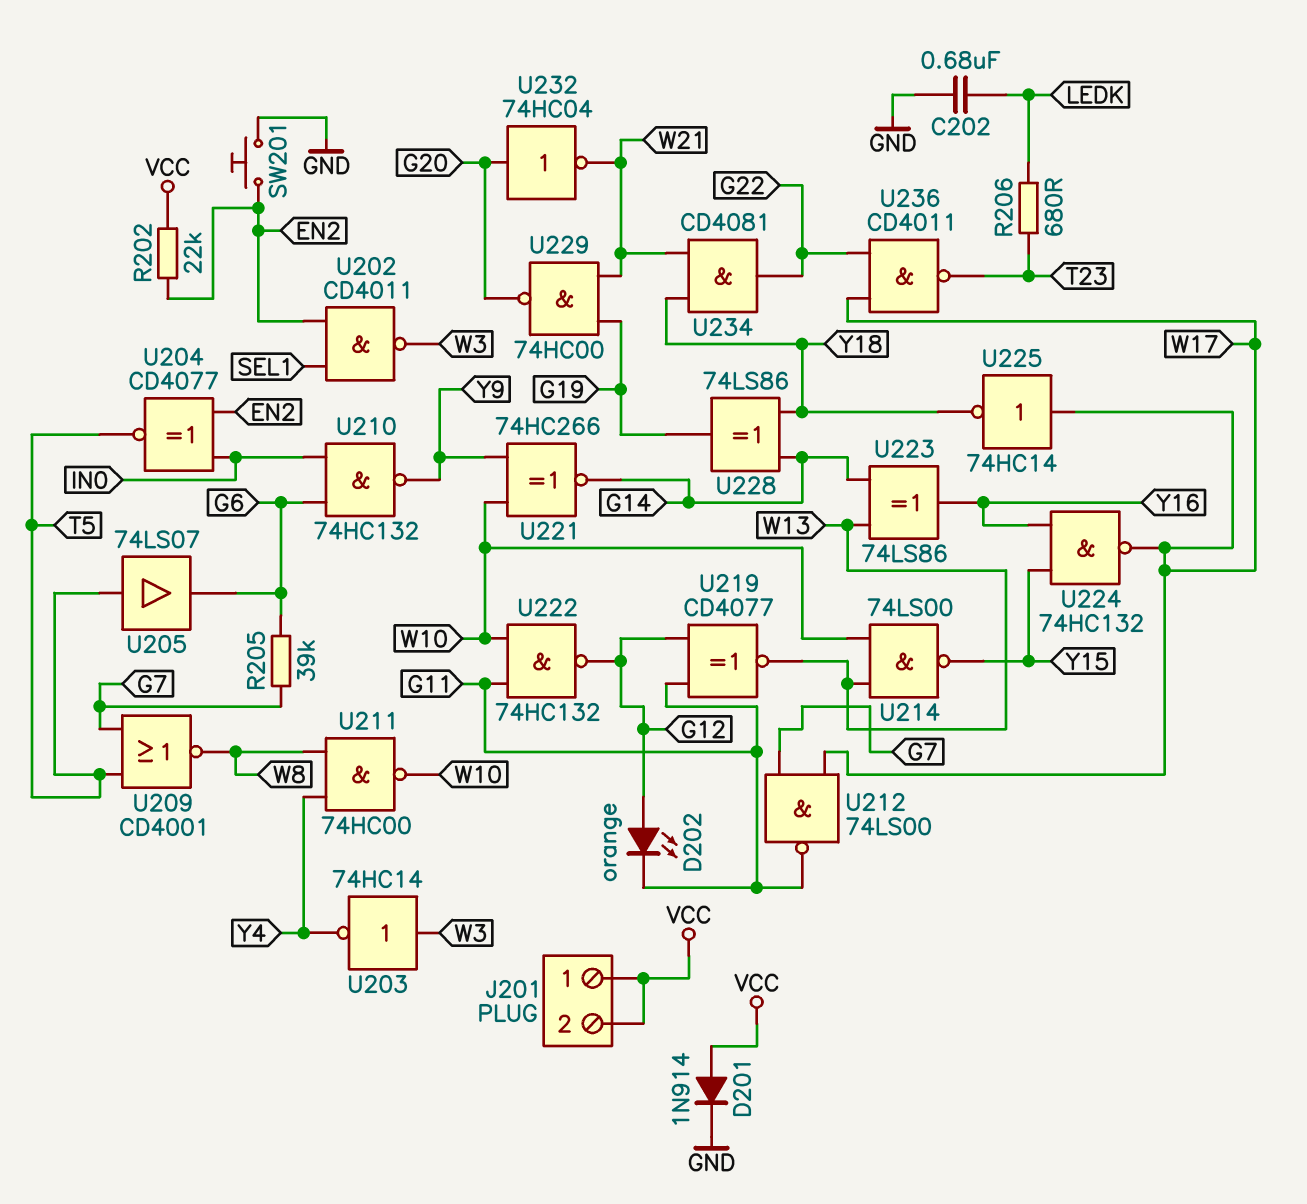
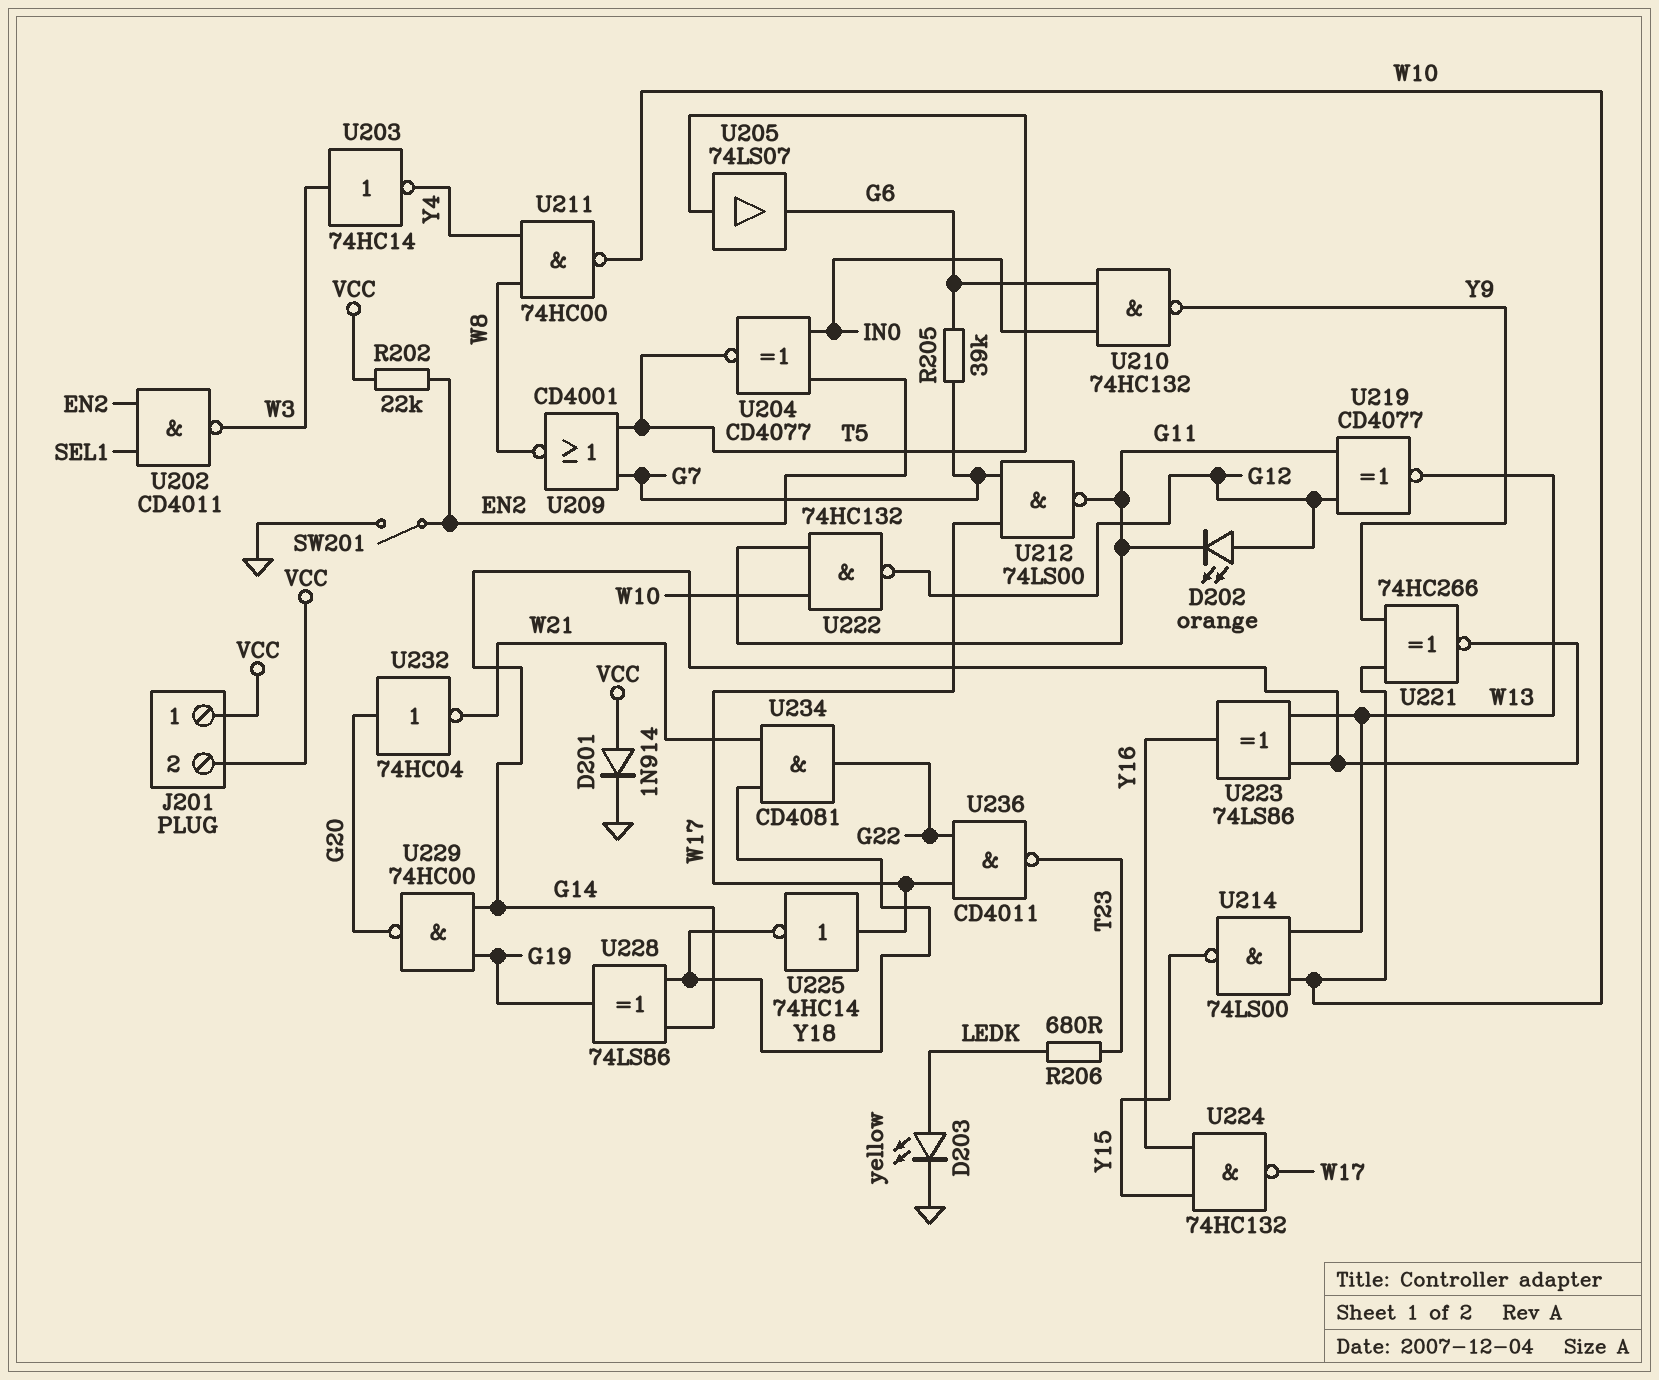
C202: 680nF (GND, LEDK) -> none
D203: none -> LED yellow (A LEDK, K GND)
SW201: button (EN2, GND) -> switch (EN2, GND)
U229: NAND 74HC00 (in G19, in W21, out G20) -> NAND 74HC00 (in G14, in G19, out G20)

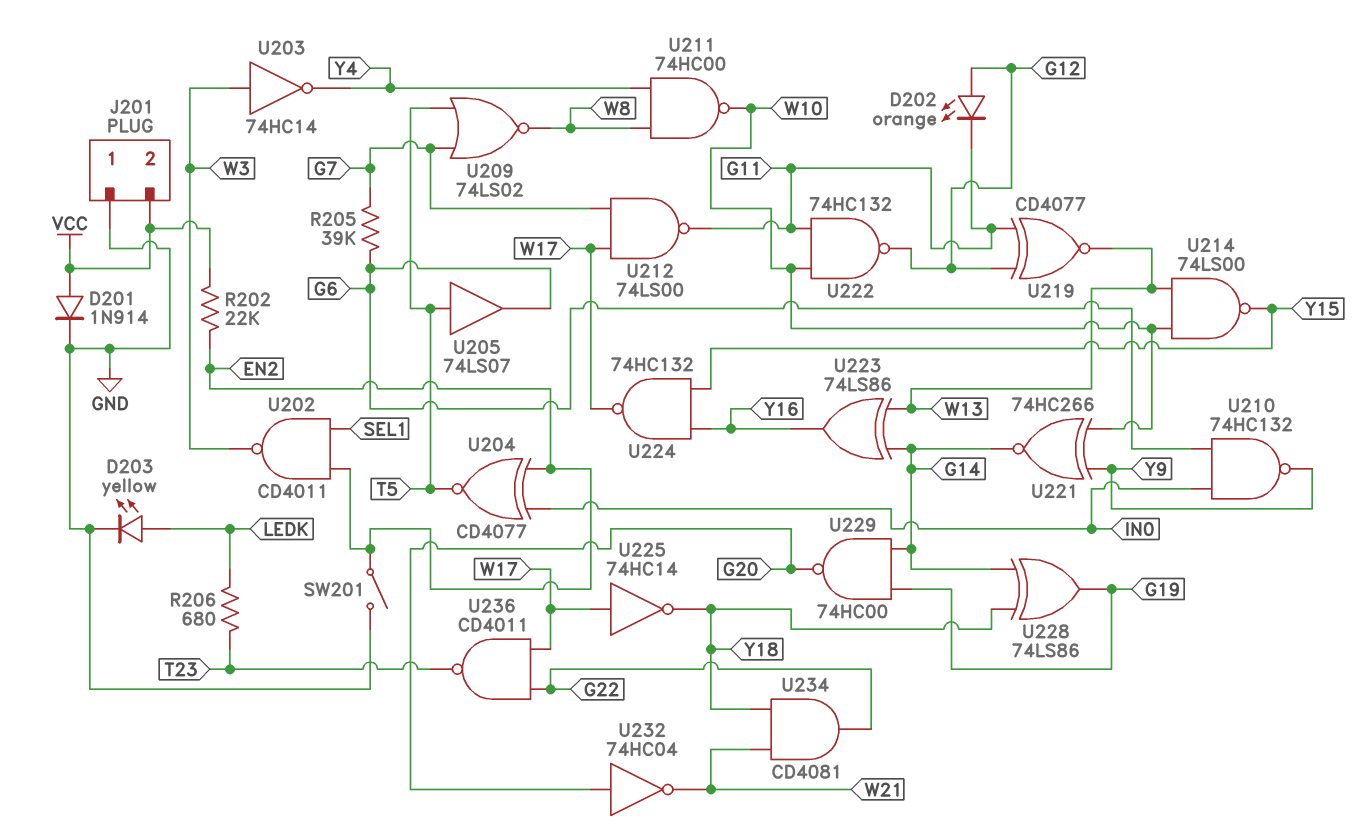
J201 pin 1: VCC -> GND
U209: NOR CD4001 (in G7, in T5, out W8) -> NOR 74LS02 (in G7, in T5, out W8)

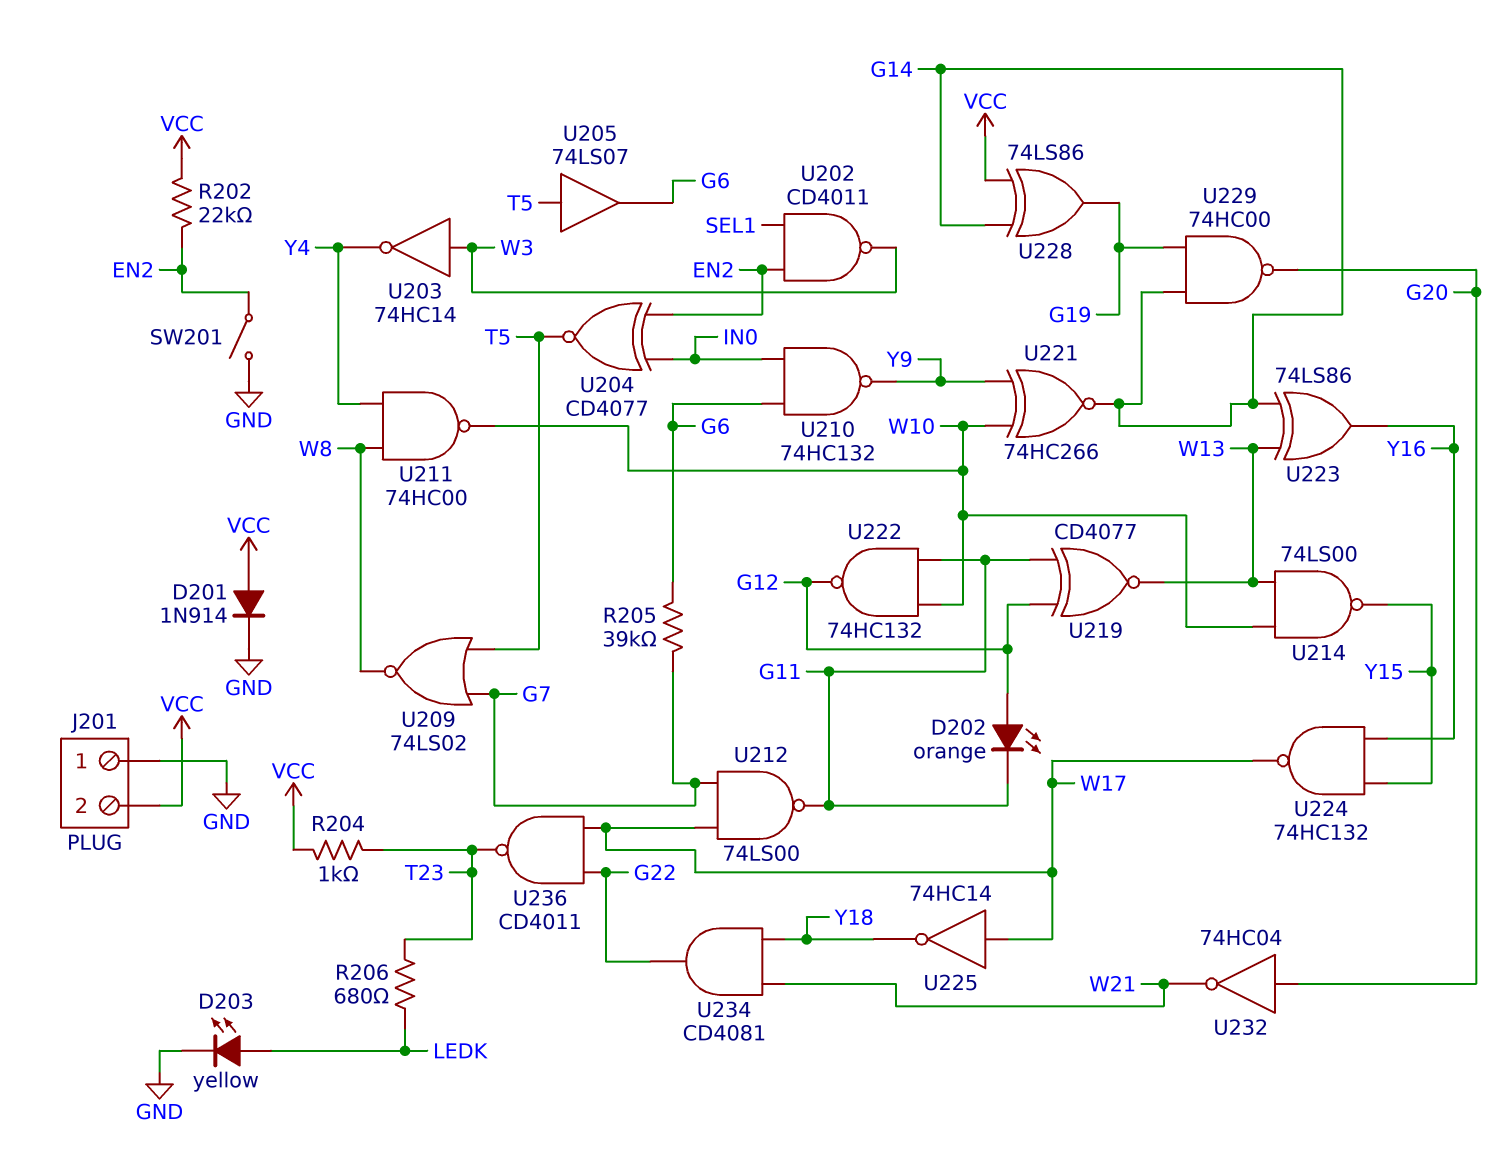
R204: none -> 1k (T23, VCC)
U228: XOR 74LS86 (in G14, in Y18, out G19) -> XOR 74LS86 (in G14, in VCC, out G19)

